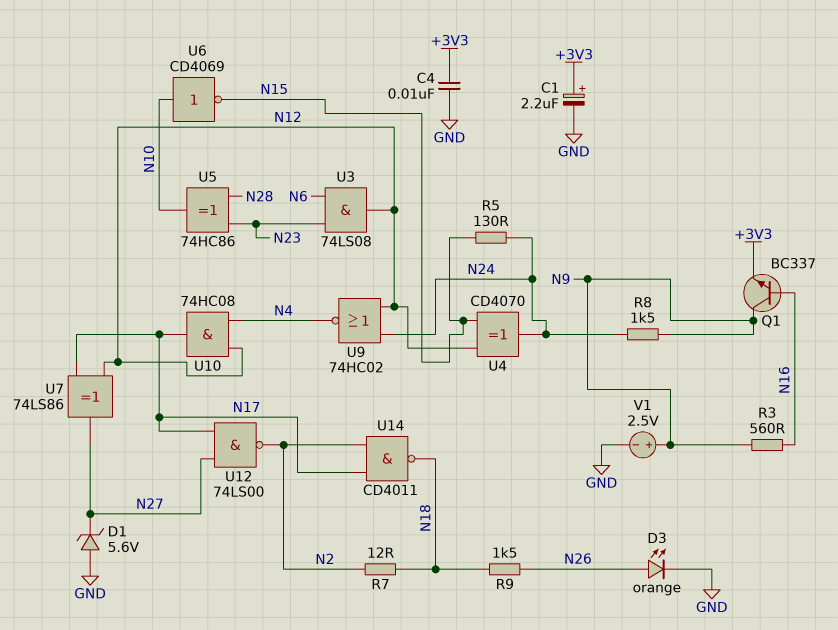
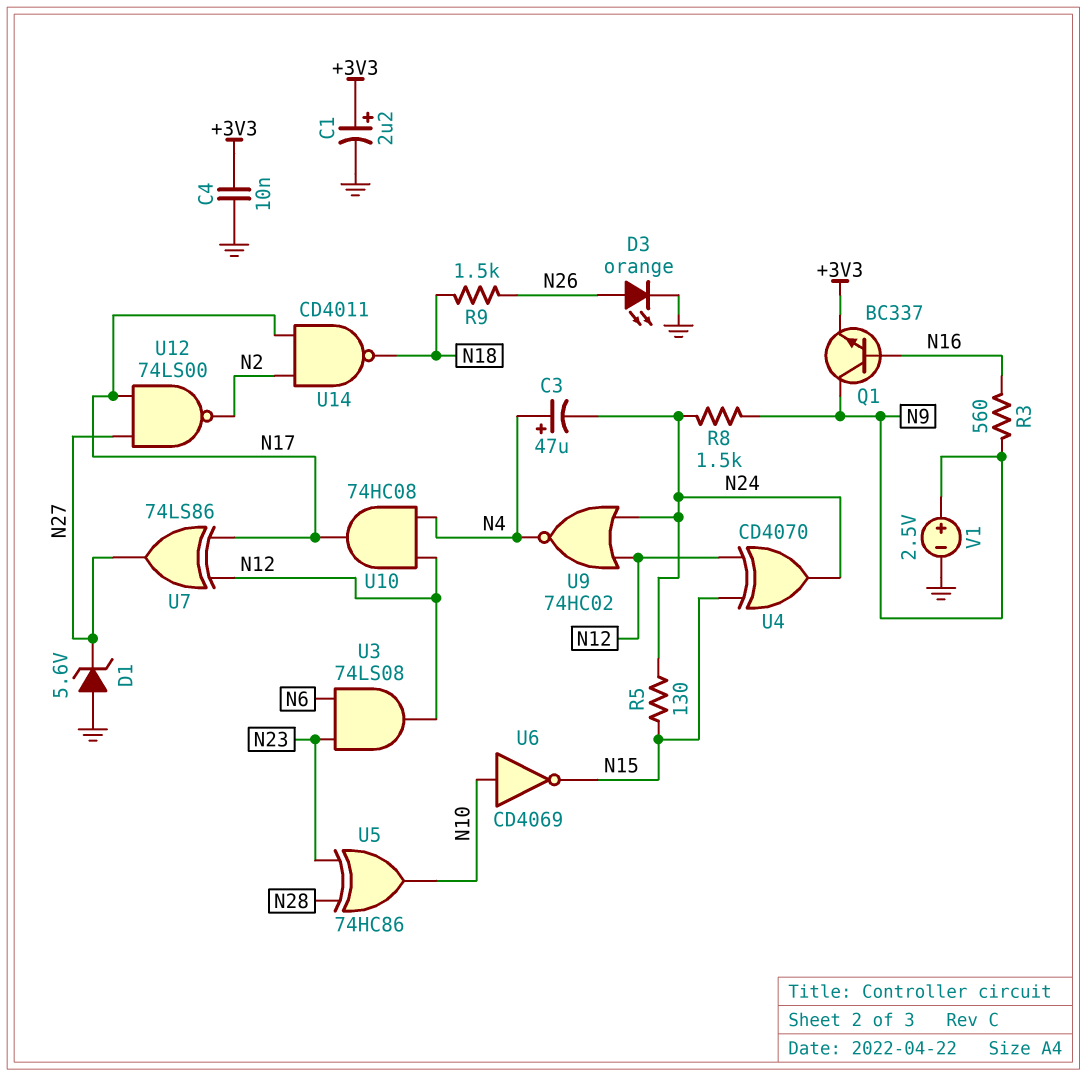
C3: none -> 47uF (plus N4, minus N24)
R7: 12 (N2, N18) -> none

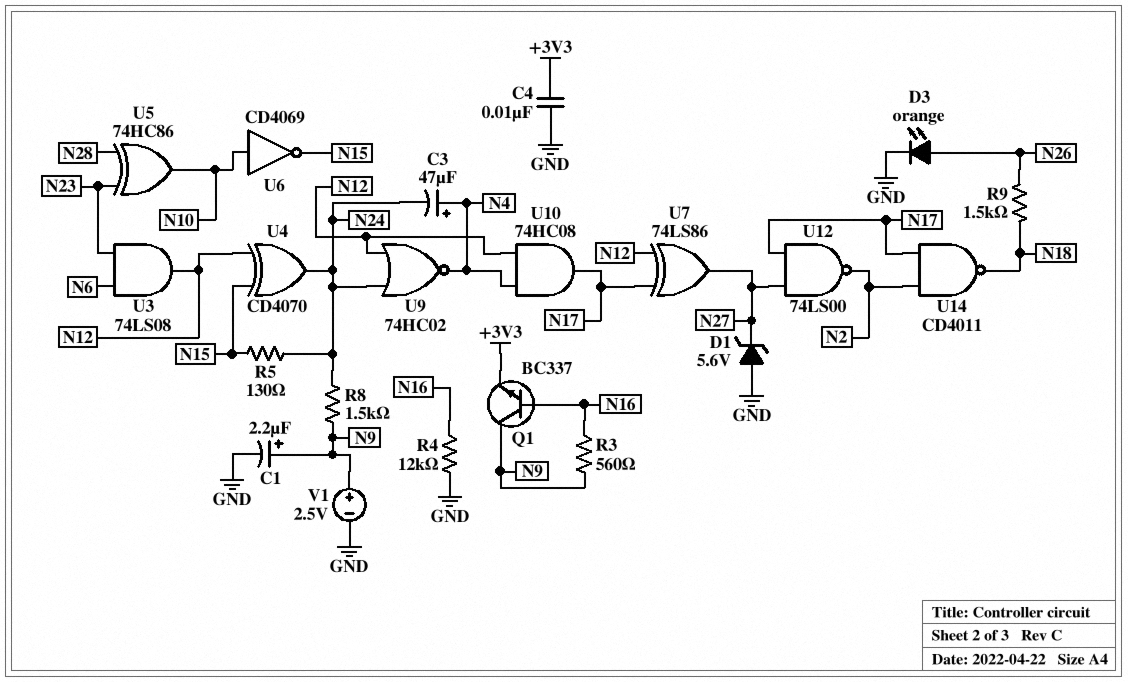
C1: 2.2uF (plus +3V3, minus GND) -> 2.2uF (plus N9, minus GND)
R4: none -> 12k (GND, N16)

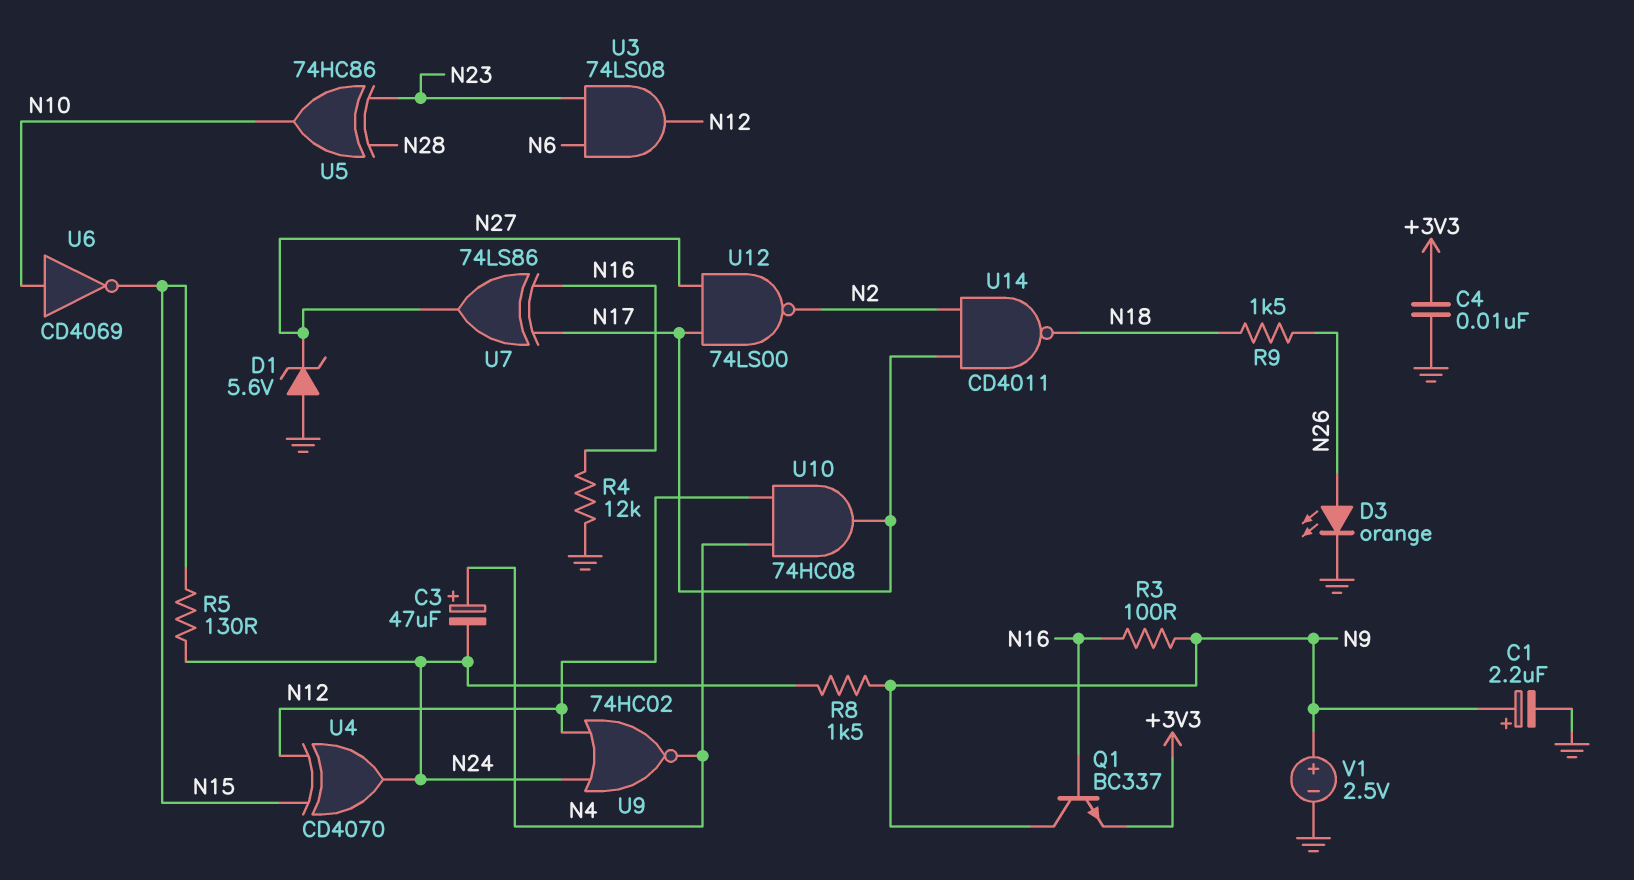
R3: 560 (N9, N16) -> 100 (N9, N16)
U7: XOR 74LS86 (in N12, in N17, out N27) -> XOR 74LS86 (in N16, in N17, out N27)

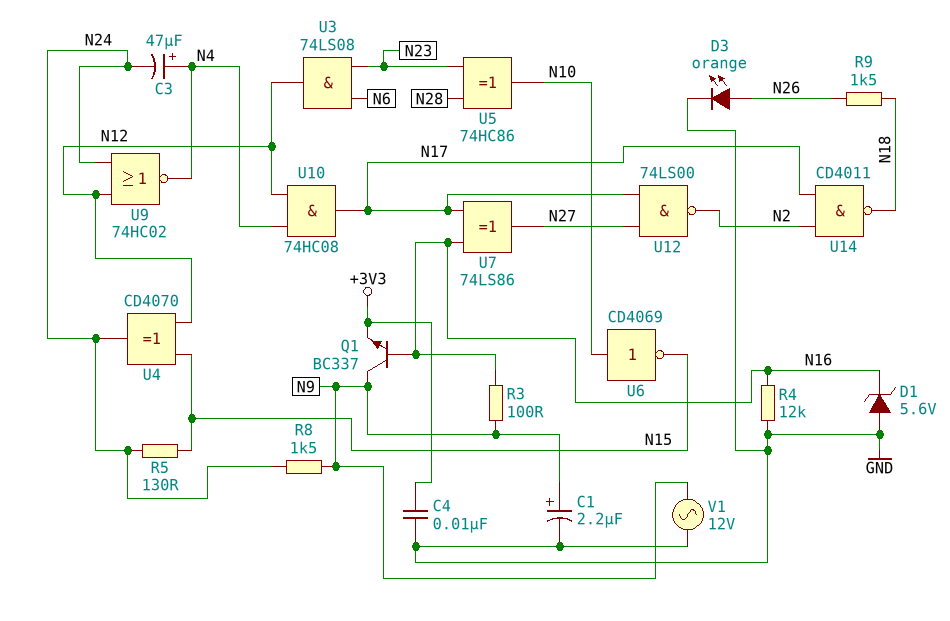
D1: zener 5.6V (A GND, K N27) -> zener 5.6V (A GND, K N16)
V1: 2.5V (plus N9, minus GND) -> AC 12V (GND, N9)

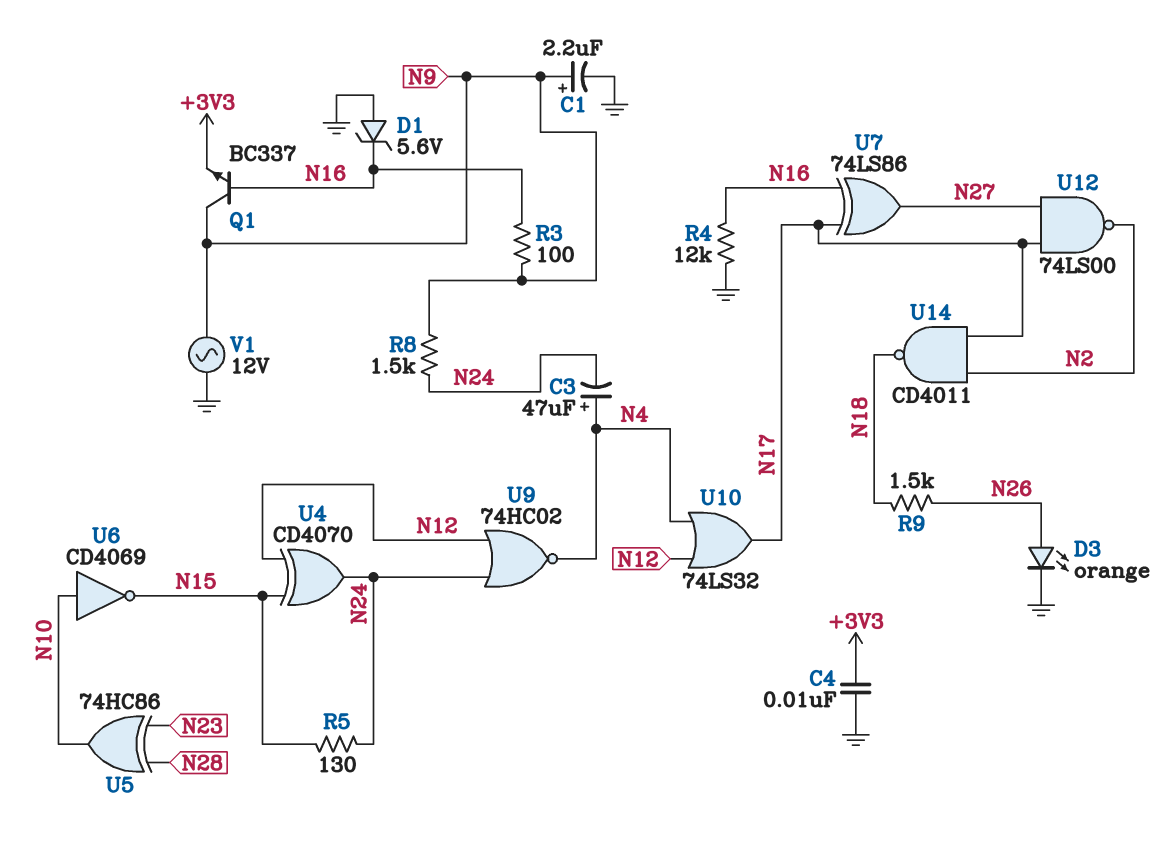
U3: AND 74LS08 (in N6, in N23, out N12) -> none
U10: AND 74HC08 (in N4, in N12, out N17) -> OR 74LS32 (in N4, in N12, out N17)

